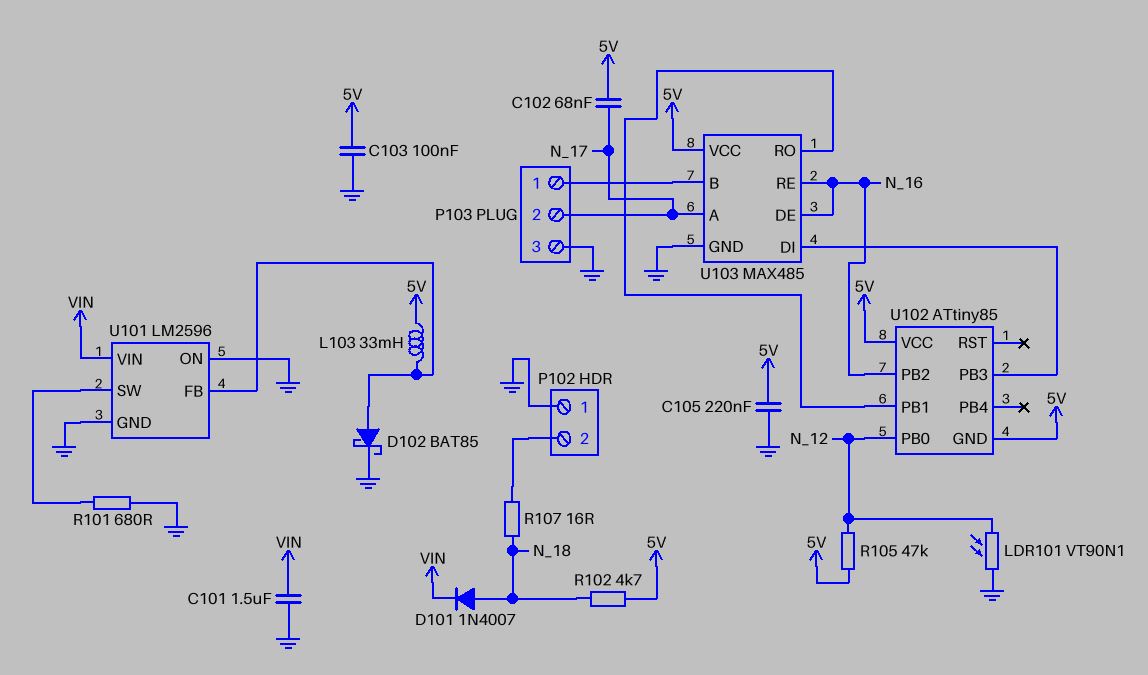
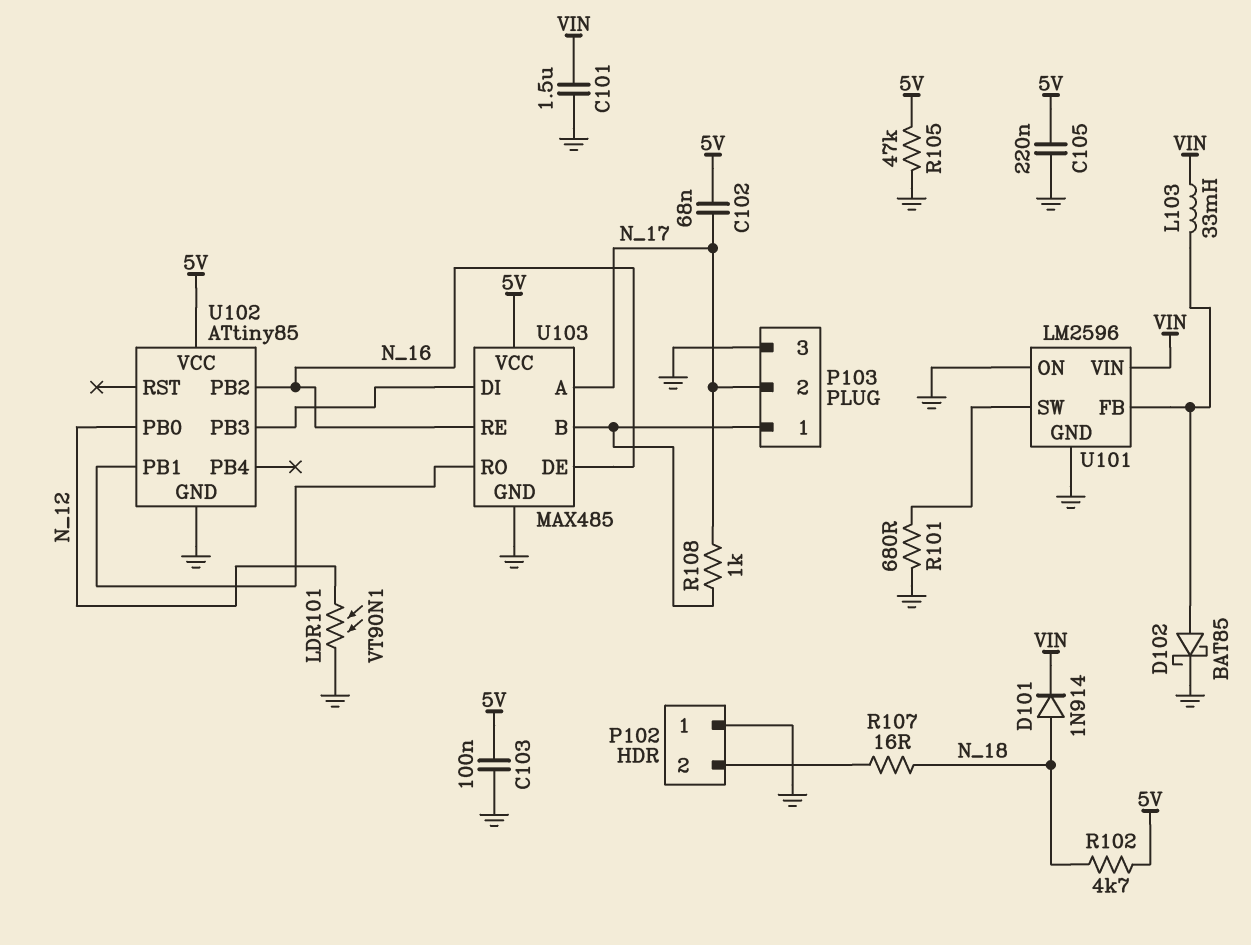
D101: diode 1N4007 (A N_18, K VIN) -> diode 1N914 (A N_18, K VIN)
L103: 33mH (5V, U101/FB) -> 33mH (U101/FB, VIN)
R105: 47k (5V, N_12) -> 47k (5V, GND)
R108: none -> 1k (N_17, P103/1)
U102 pin GND: 5V -> GND

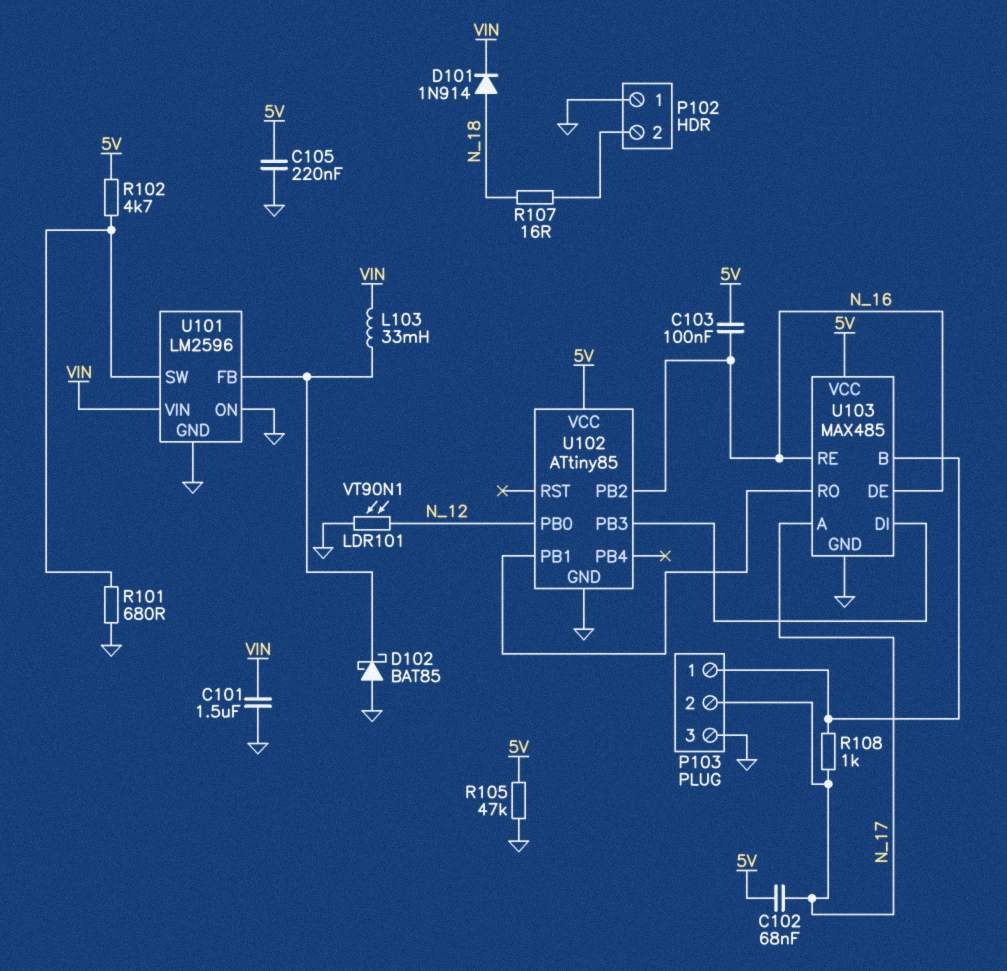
C103: 100nF (5V, GND) -> 100nF (5V, N_16)
D102: schottky BAT85 (A U101/FB, K GND) -> schottky BAT85 (A GND, K U101/FB)
R102: 4.7k (5V, N_18) -> 4.7k (5V, U101/SW)

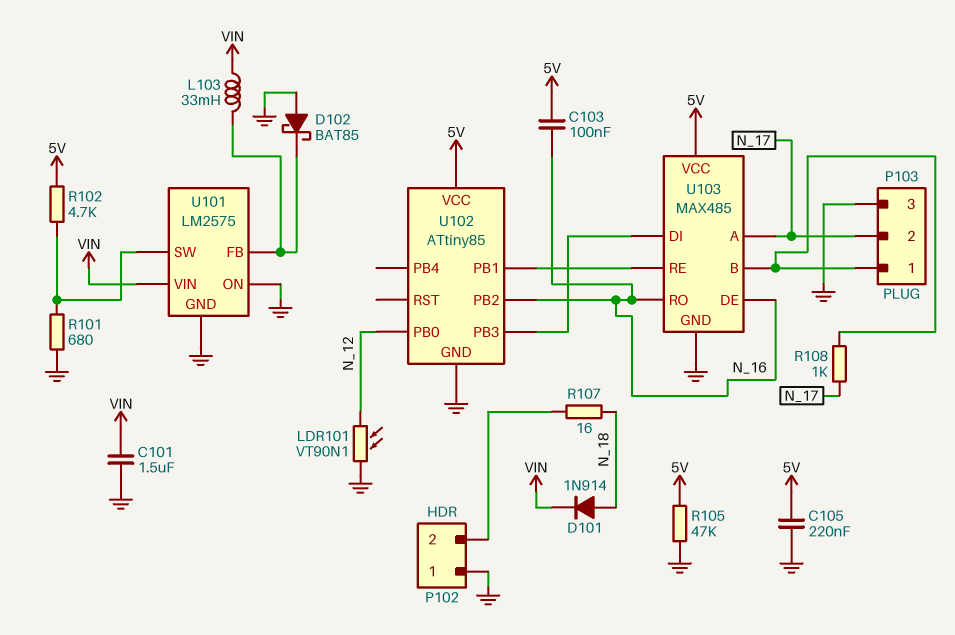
C102: 68nF (5V, N_17) -> none
U101: LM2596 -> LM2575
U103 pin RE: N_16 -> U102/PB1
U103 pin RO: U102/PB1 -> N_16

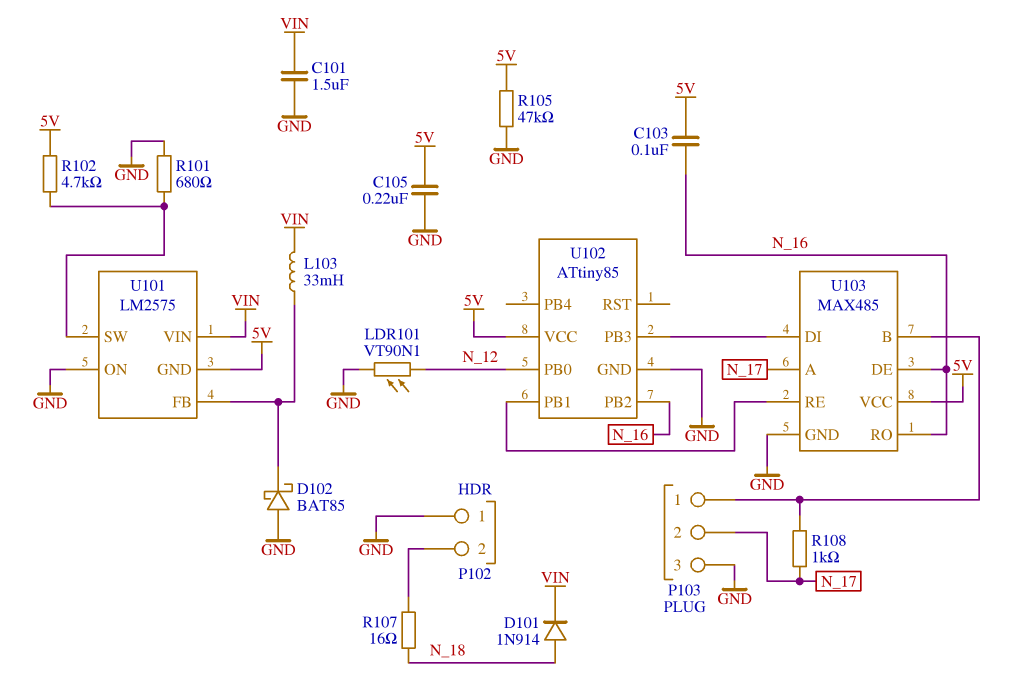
U101 pin GND: GND -> 5V

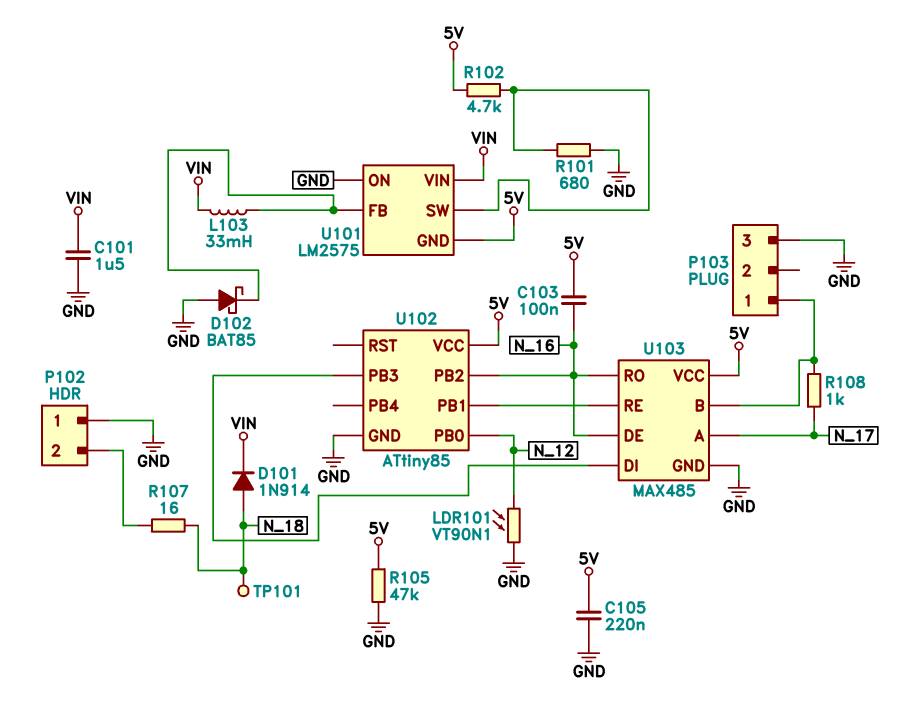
P103 pin 2: N_17 -> none
TP101: none -> test point (N_18)

